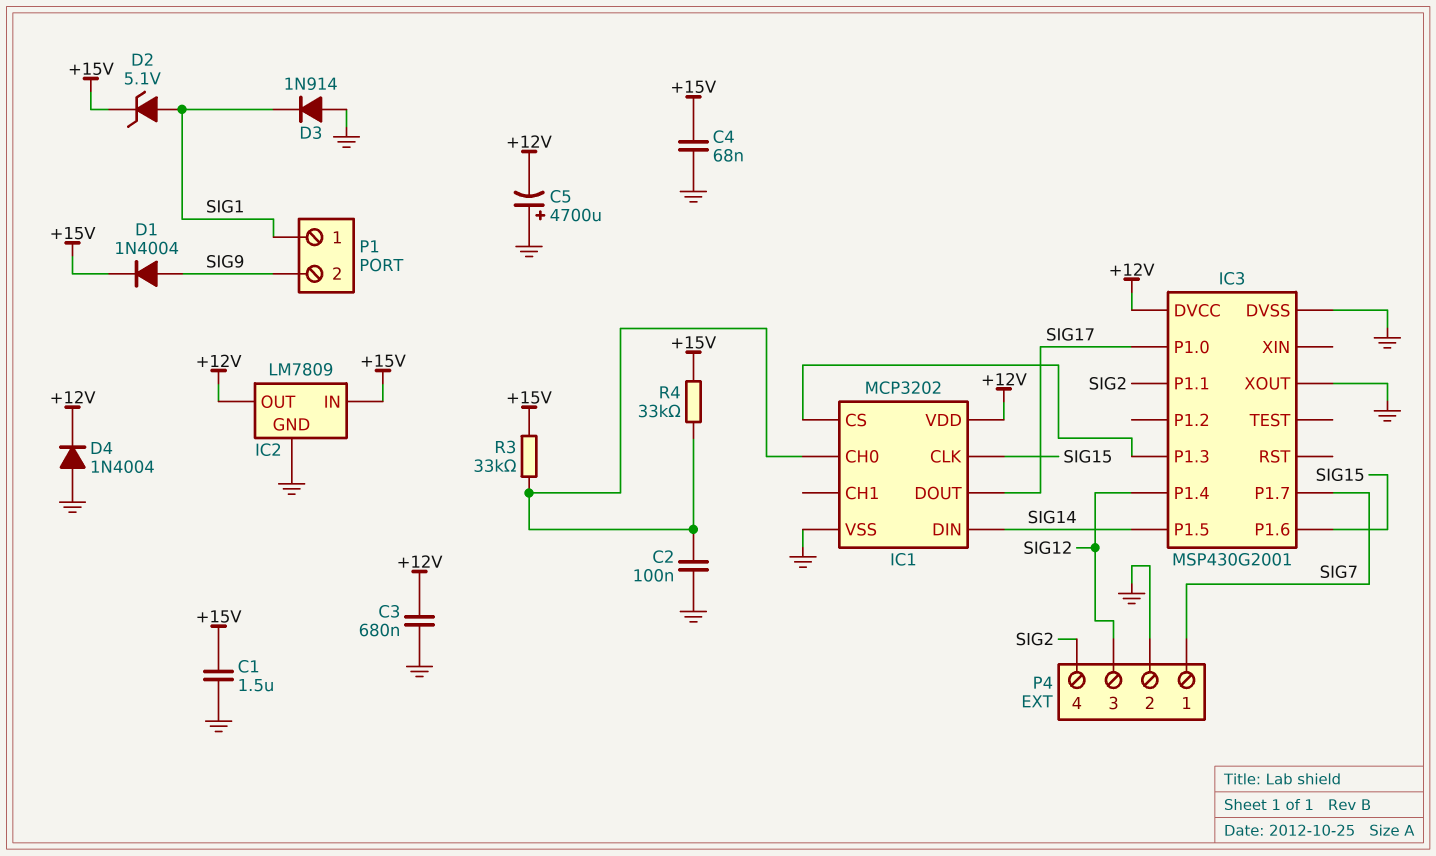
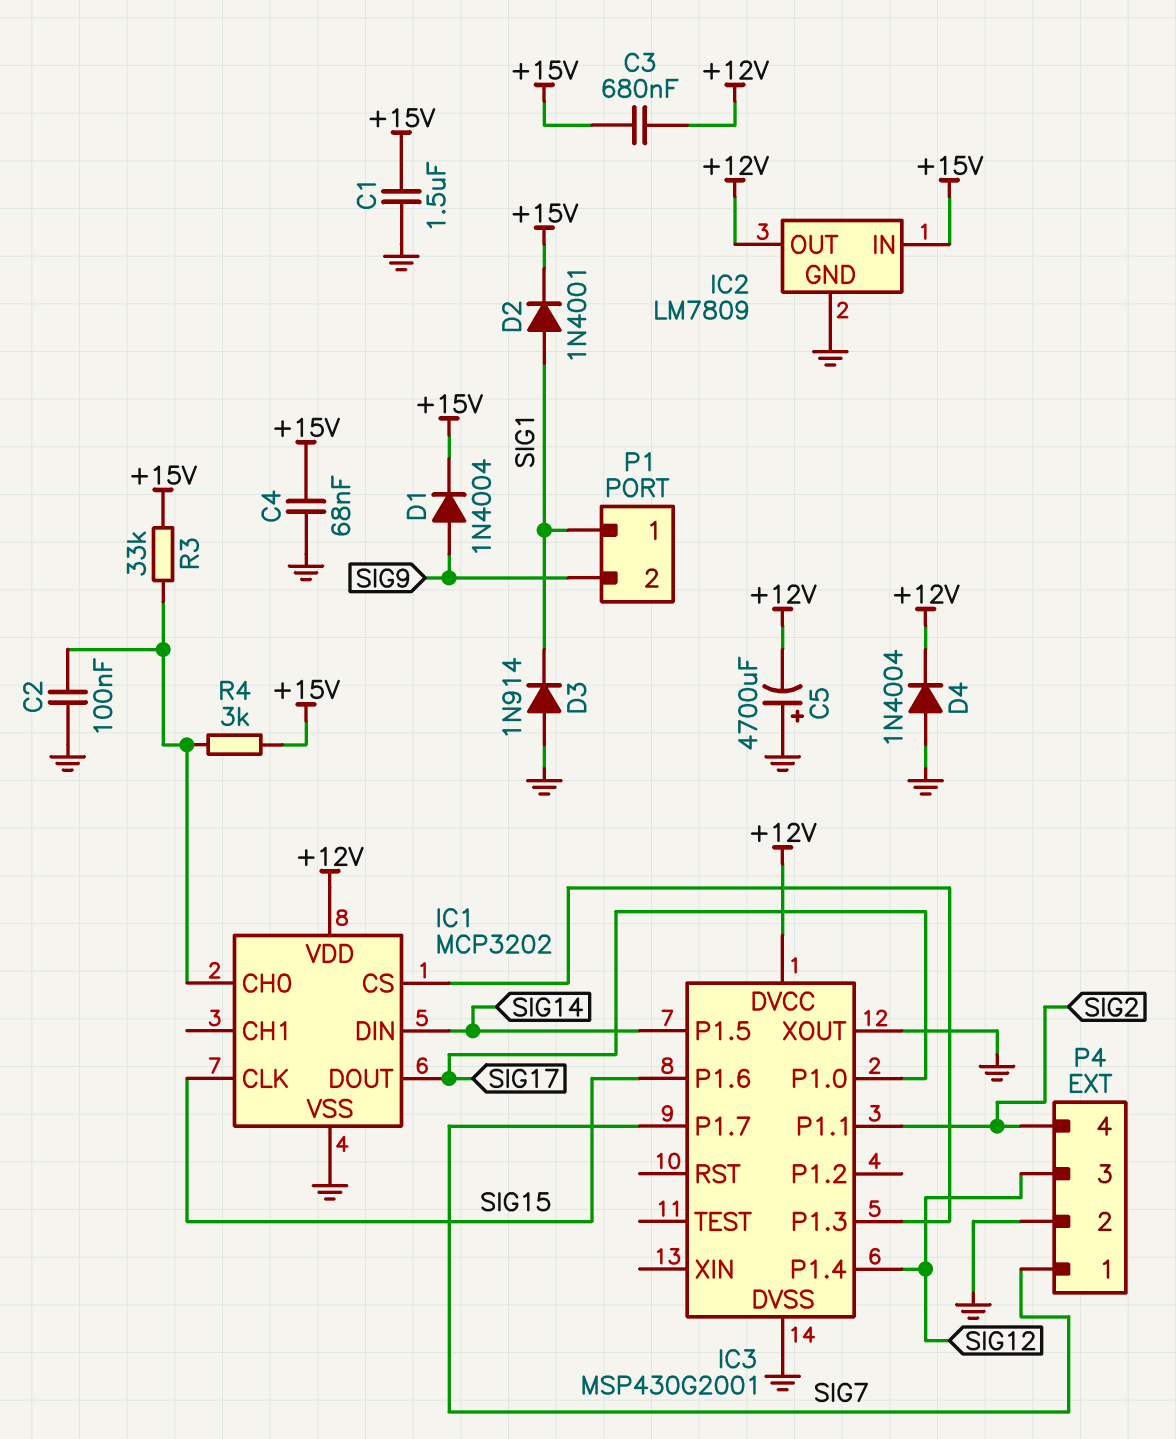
C3: 680nF (+12V, GND) -> 680nF (+12V, +15V)
D2: zener 5.1V (A SIG1, K +15V) -> diode 1N4001 (A SIG1, K +15V)
R4: 33k (+15V, IC1/CH0) -> 3k (+15V, IC1/CH0)

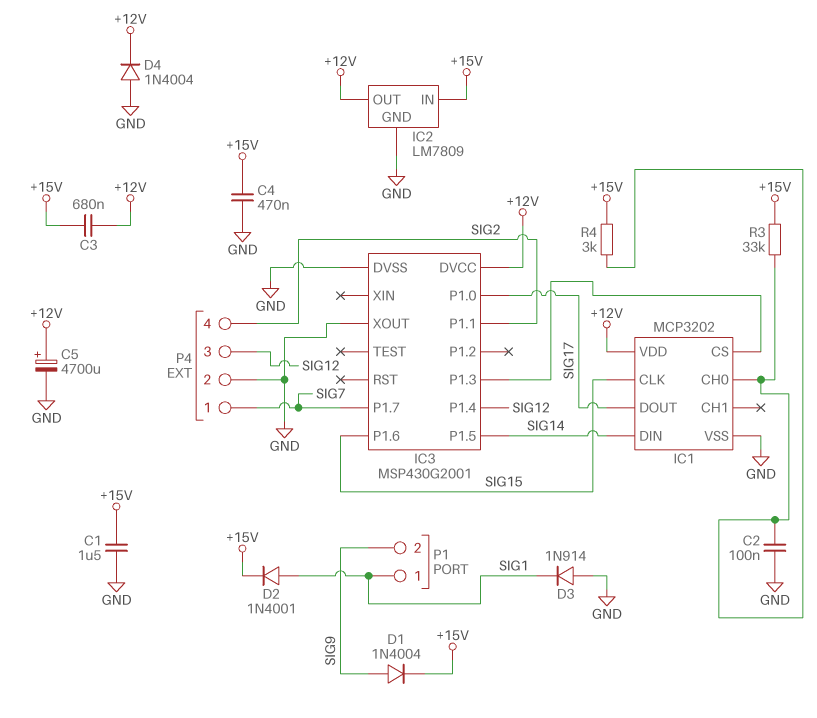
C4: 68nF (+15V, GND) -> 470nF (+15V, GND)
C5: 4700uF (plus GND, minus +12V) -> 4700uF (plus +12V, minus GND)

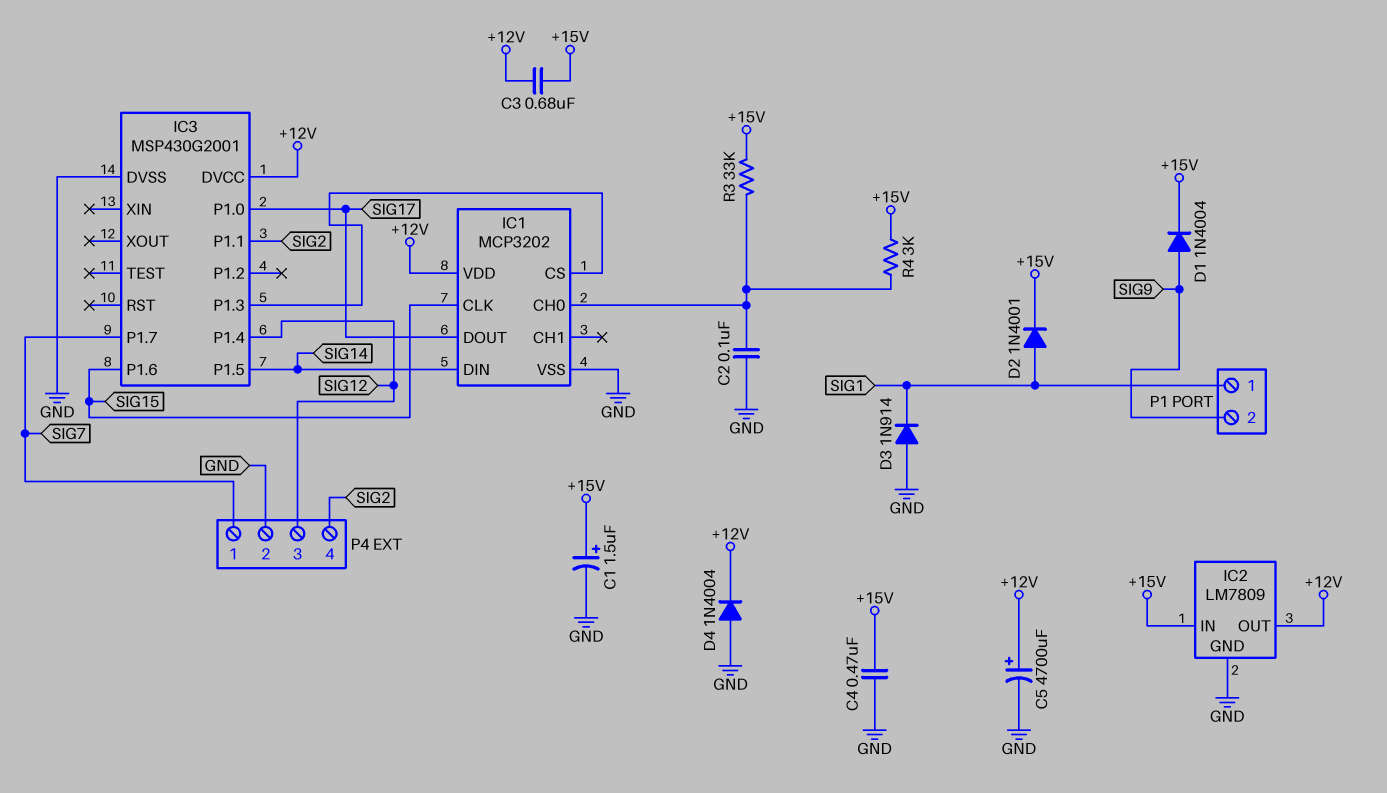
C1: 1.5uF (+15V, GND) -> 1.5uF (plus +15V, minus GND)
IC3 pin XOUT: GND -> none

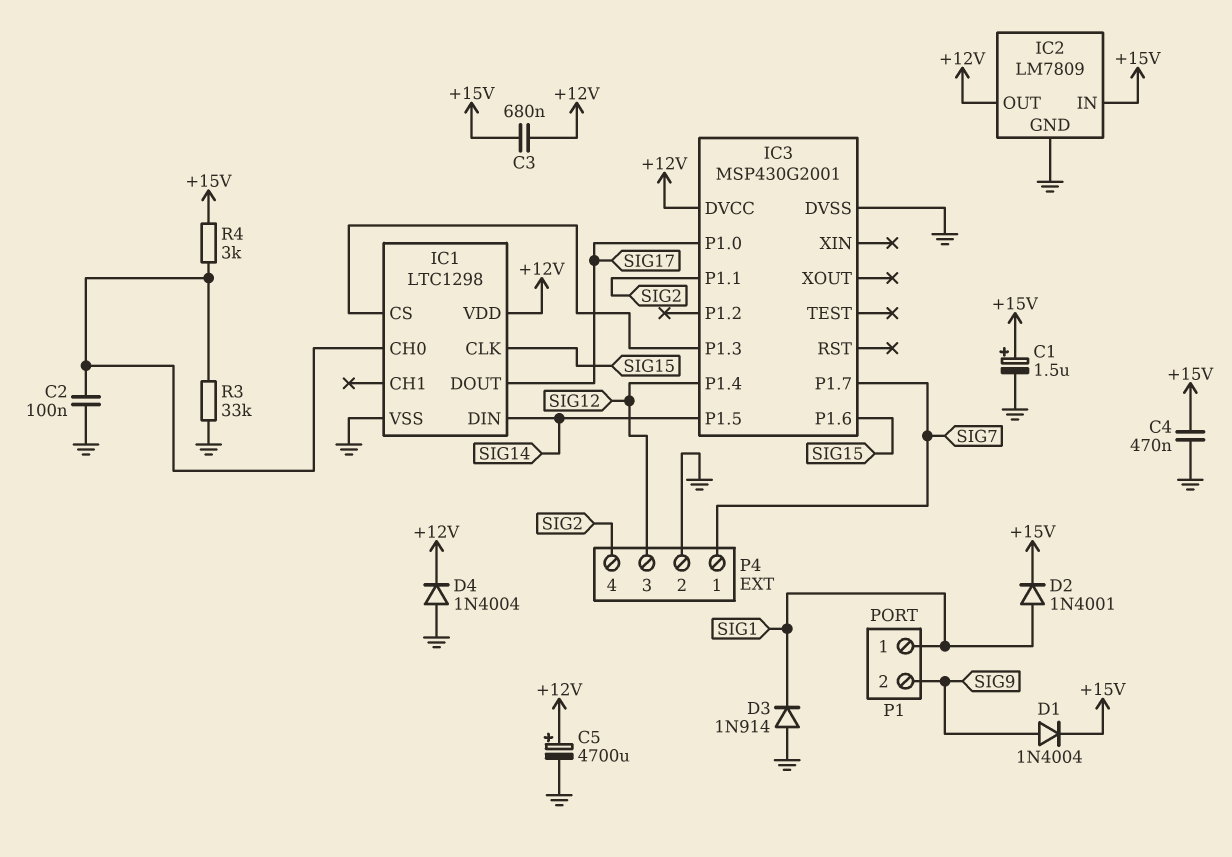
IC1: MCP3202 -> LTC1298
R3: 33k (+15V, IC1/CH0) -> 33k (GND, IC1/CH0)

